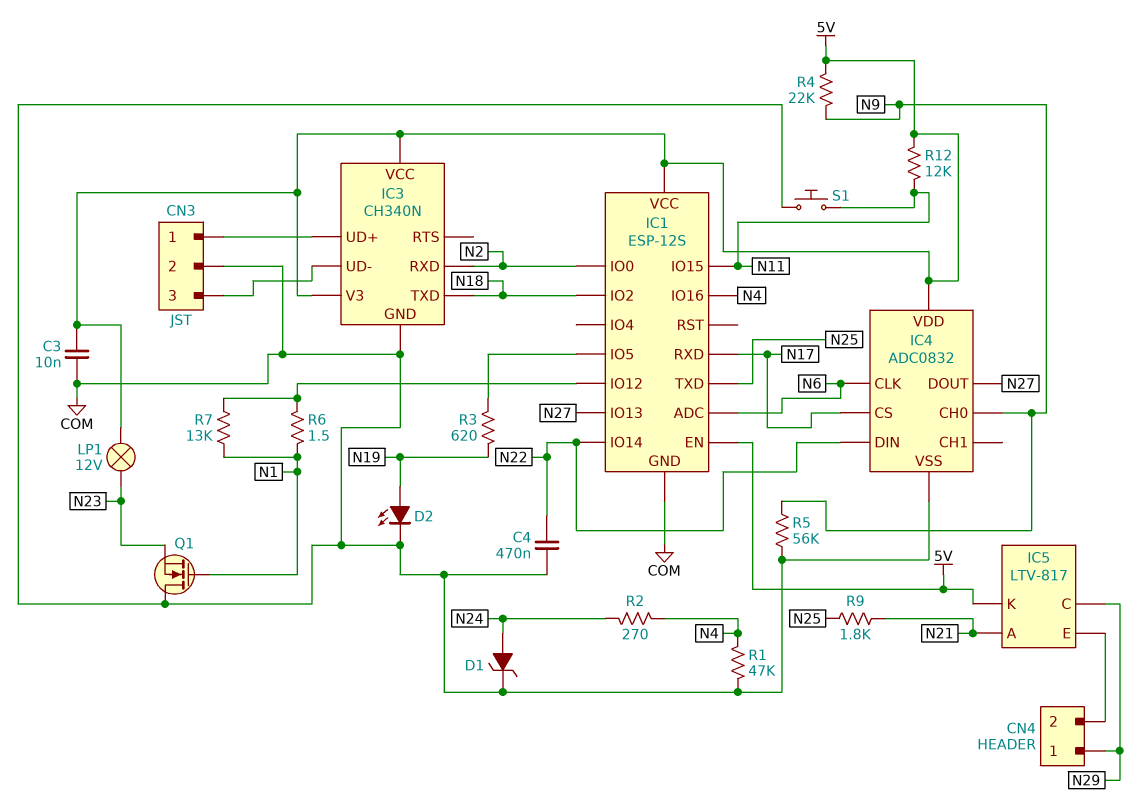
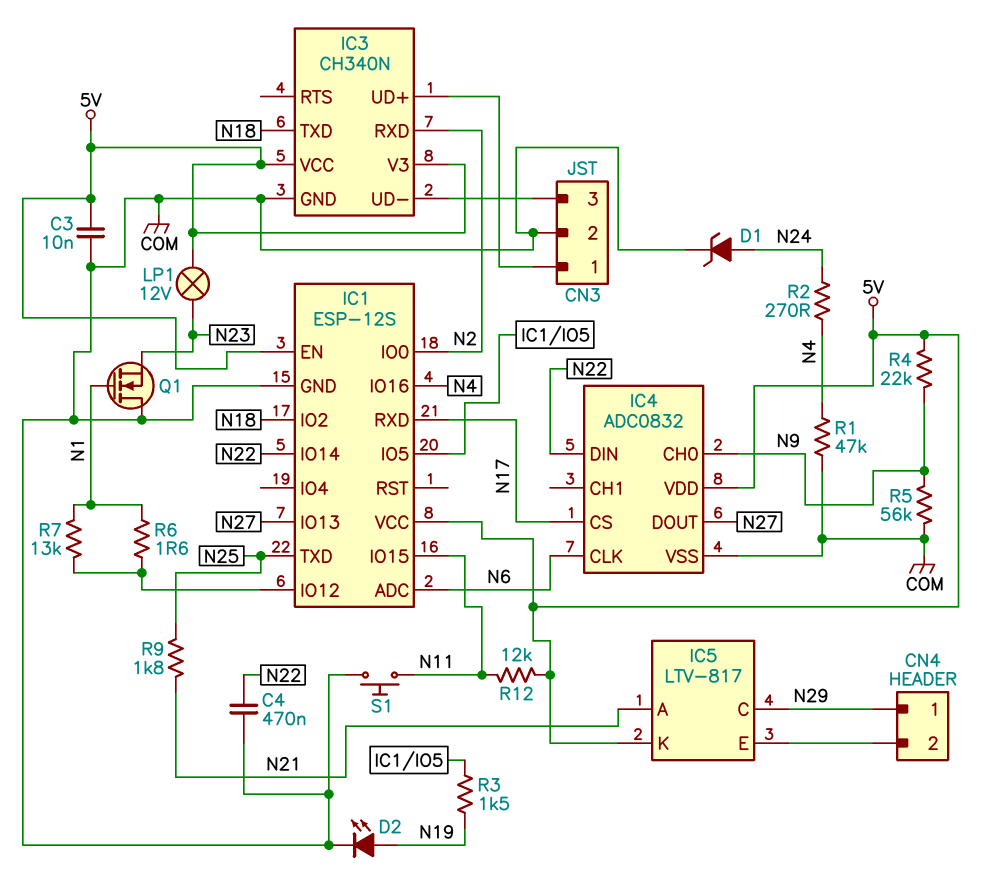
R3: 620 (IC1/IO5, N19) -> 1.5k (IC1/IO5, N19)
R6: 1.5 (IC1/IO12, N1) -> 1.6 (IC1/IO12, N1)

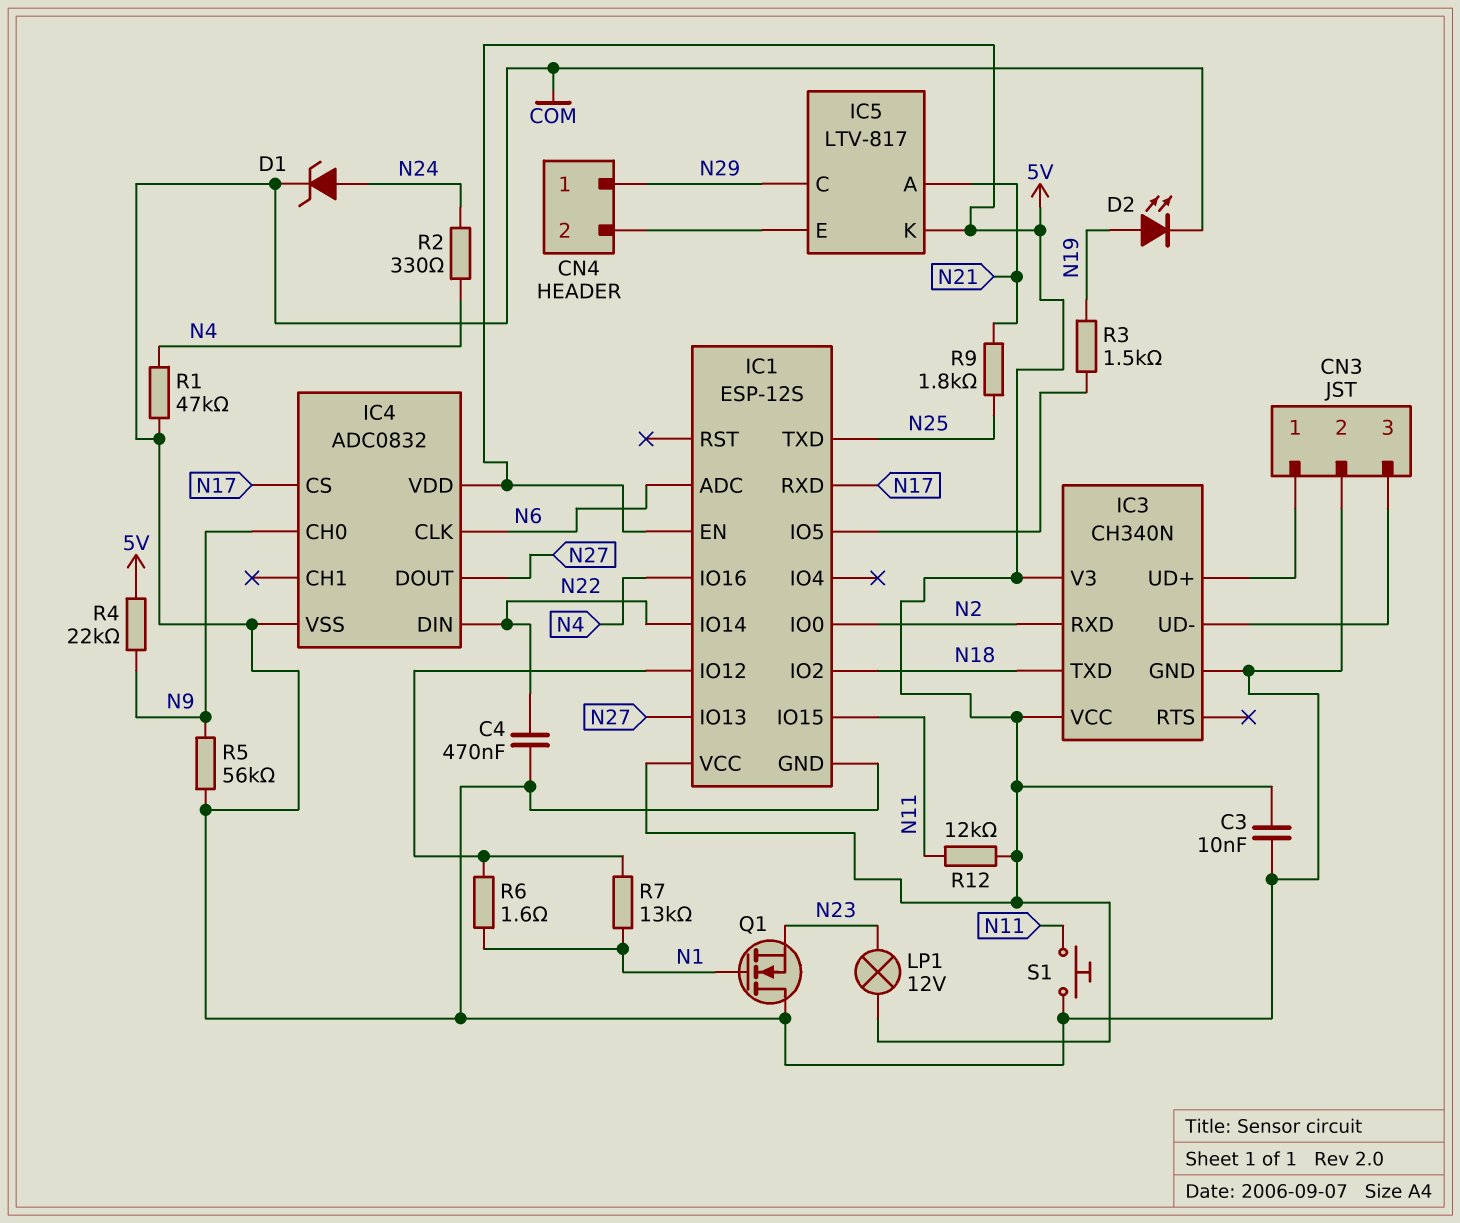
R2: 270 (N4, N24) -> 330 (N4, N24)

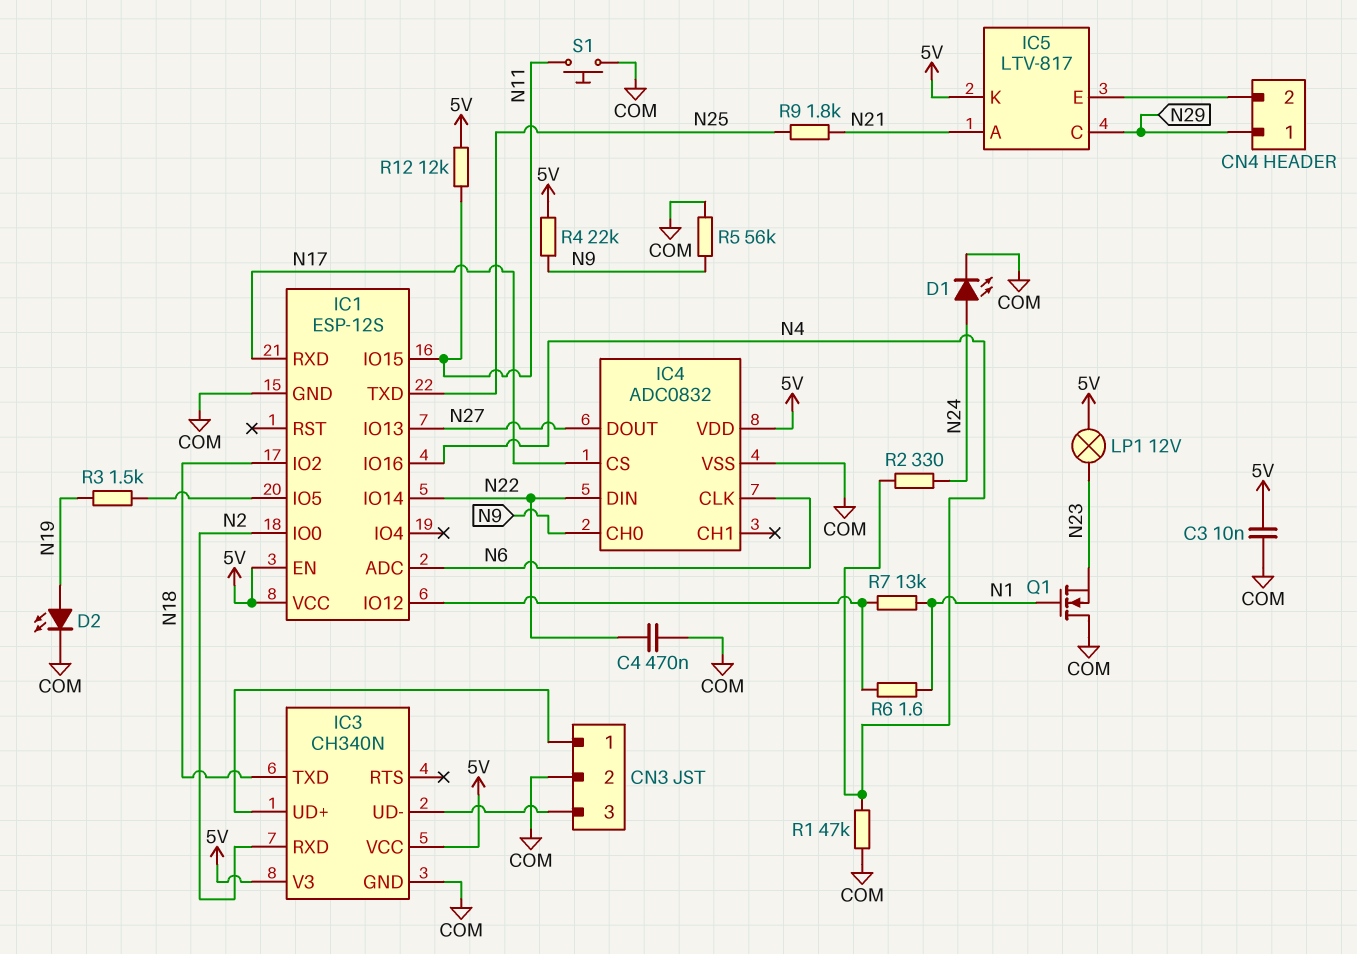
D1: zener (A N24, K COM) -> LED (A N24, K COM)

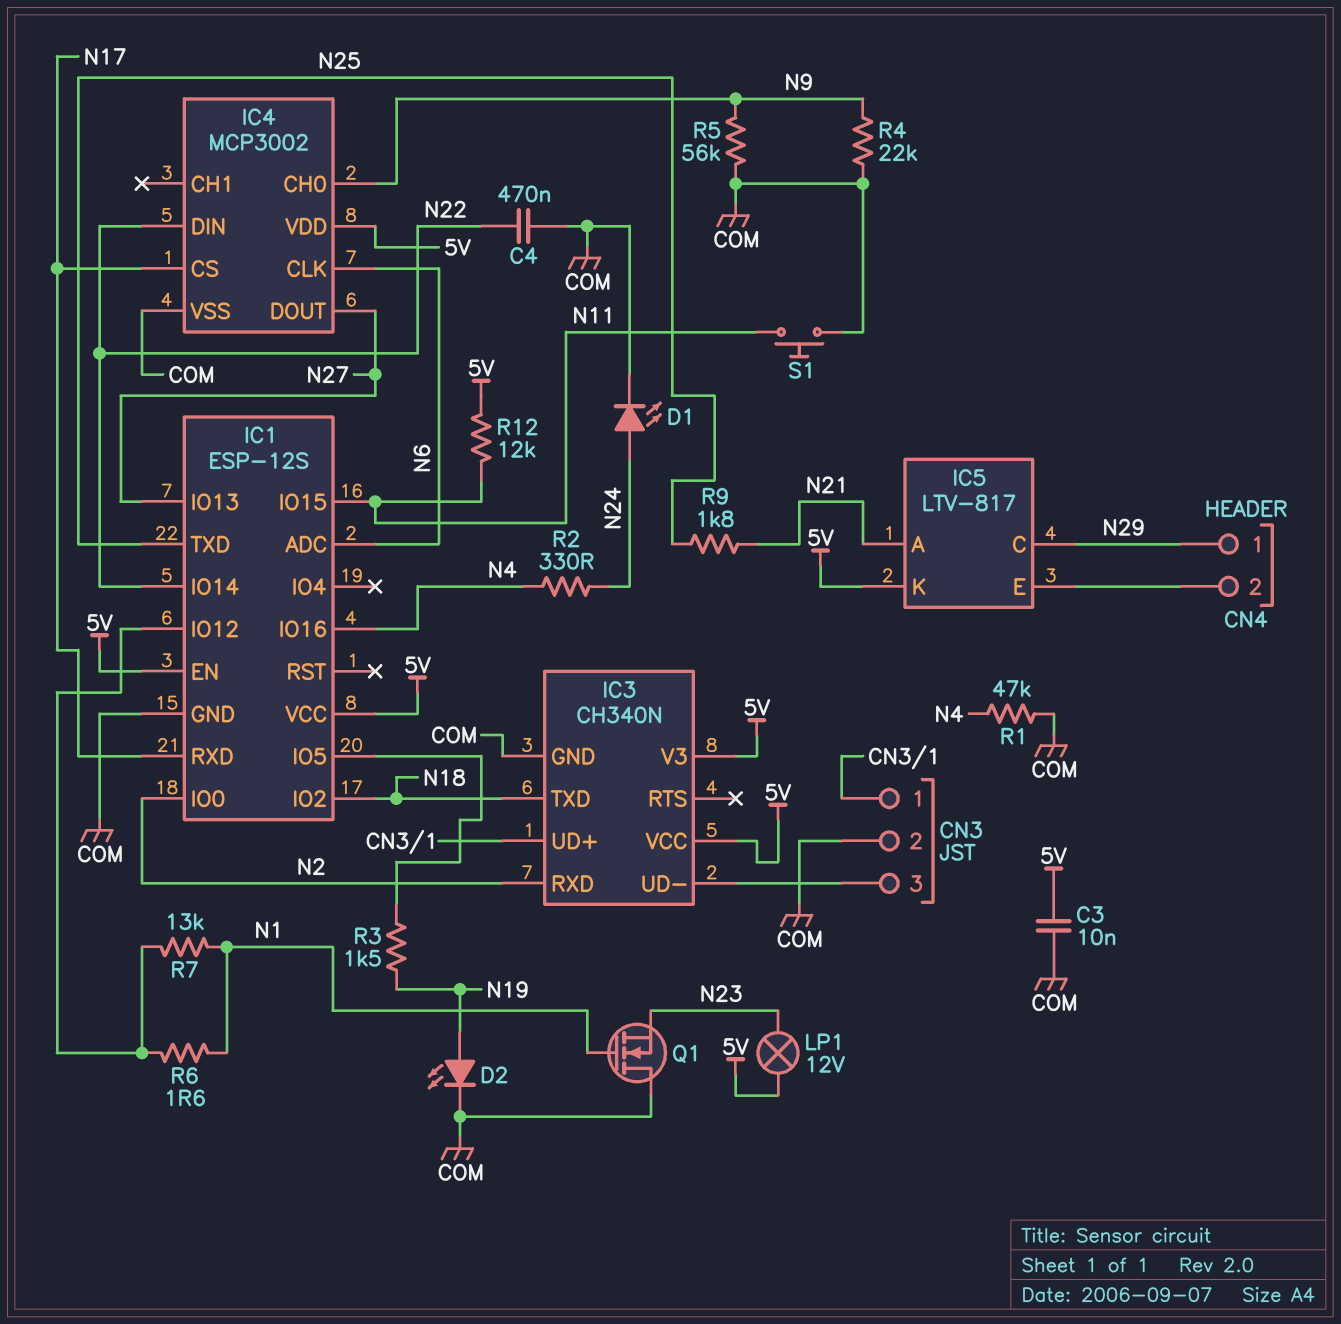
IC4: ADC0832 -> MCP3002
R4: 22k (5V, N9) -> 22k (COM, N9)

